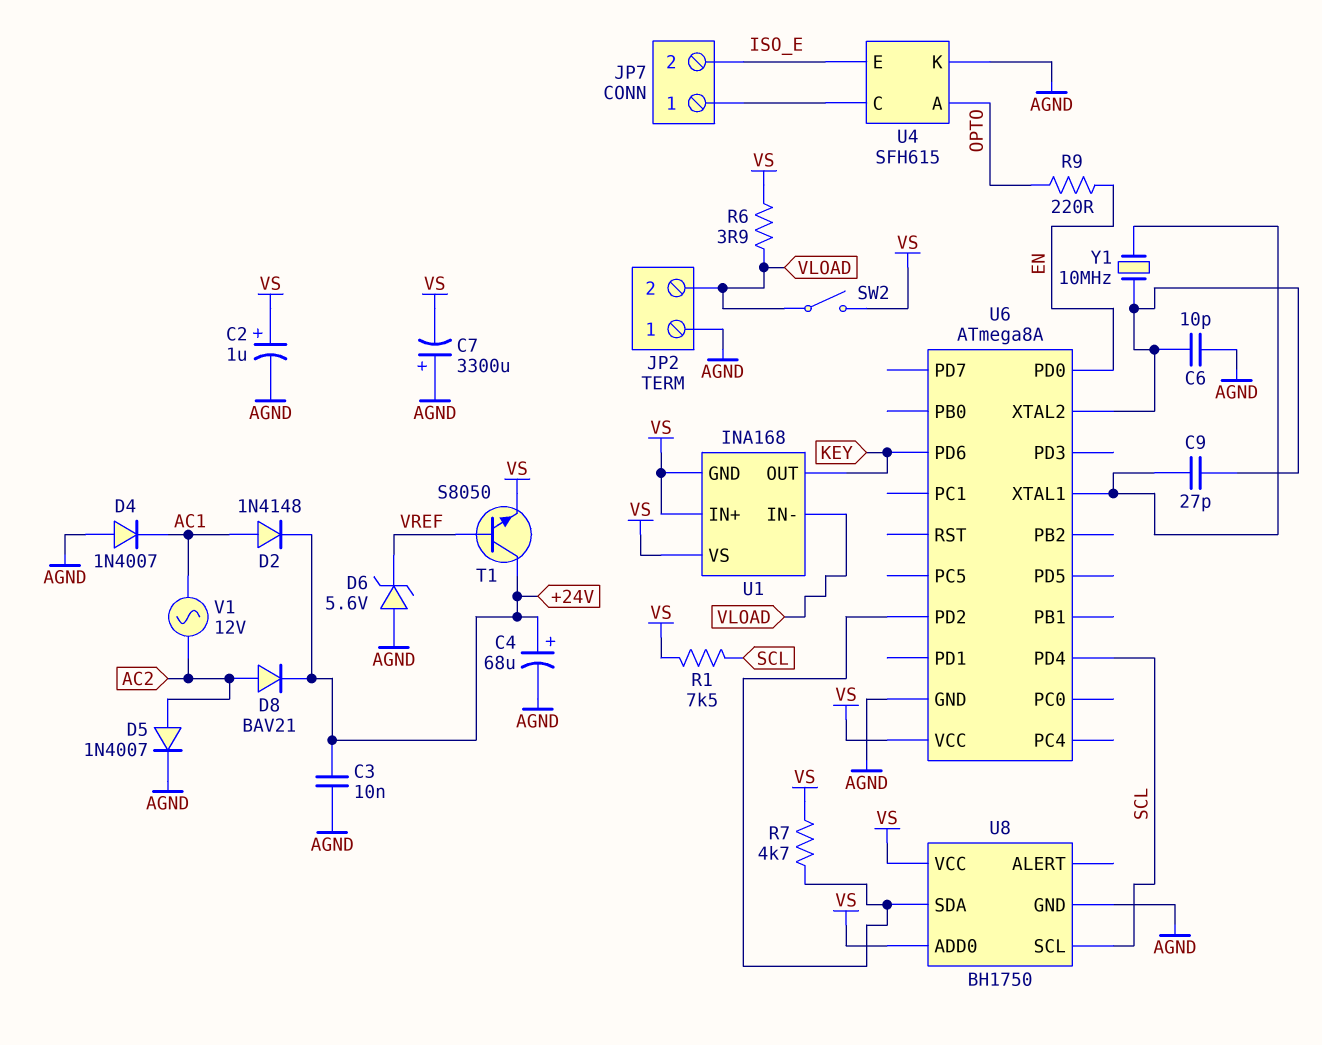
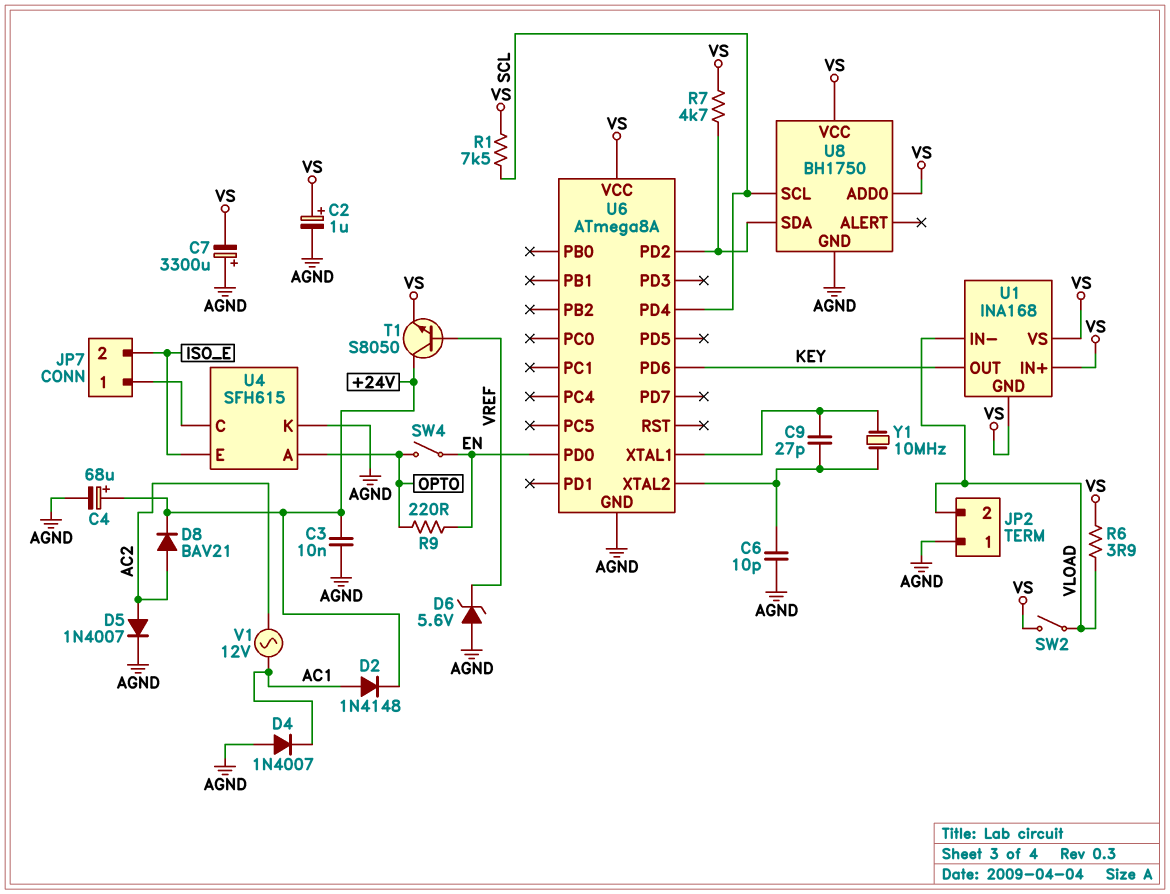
SW4: none -> switch (EN, OPTO)

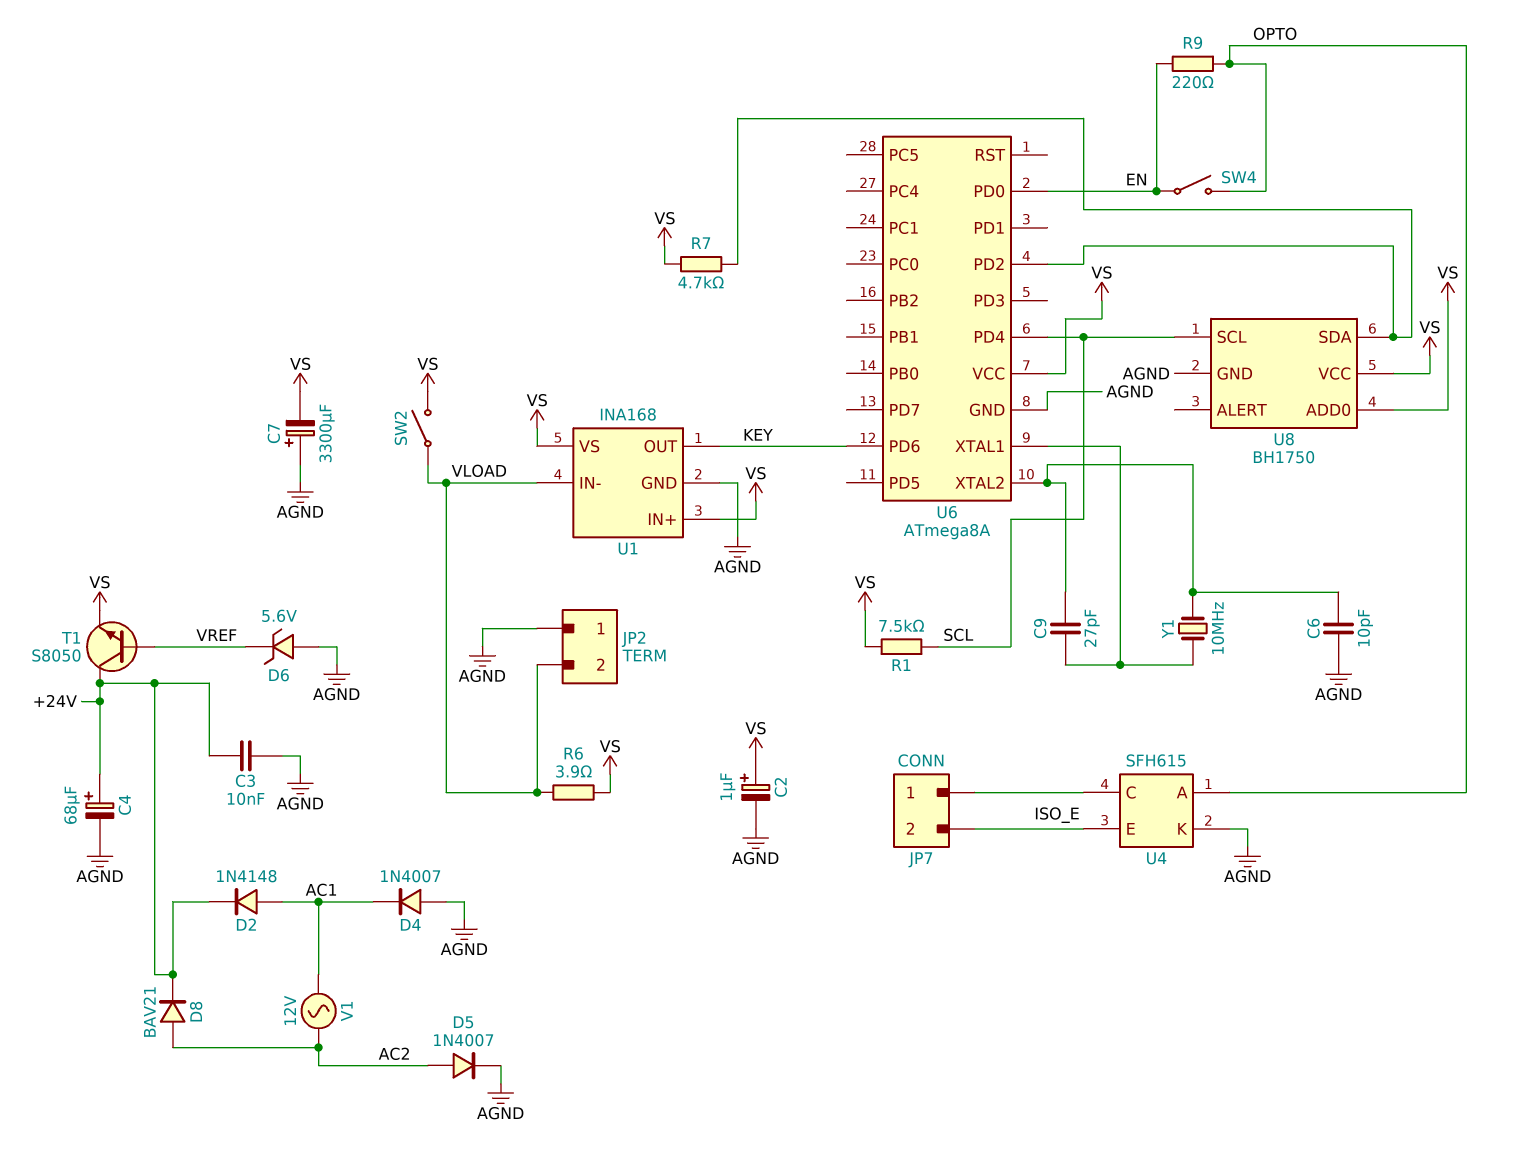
U1 pin GND: VS -> AGND

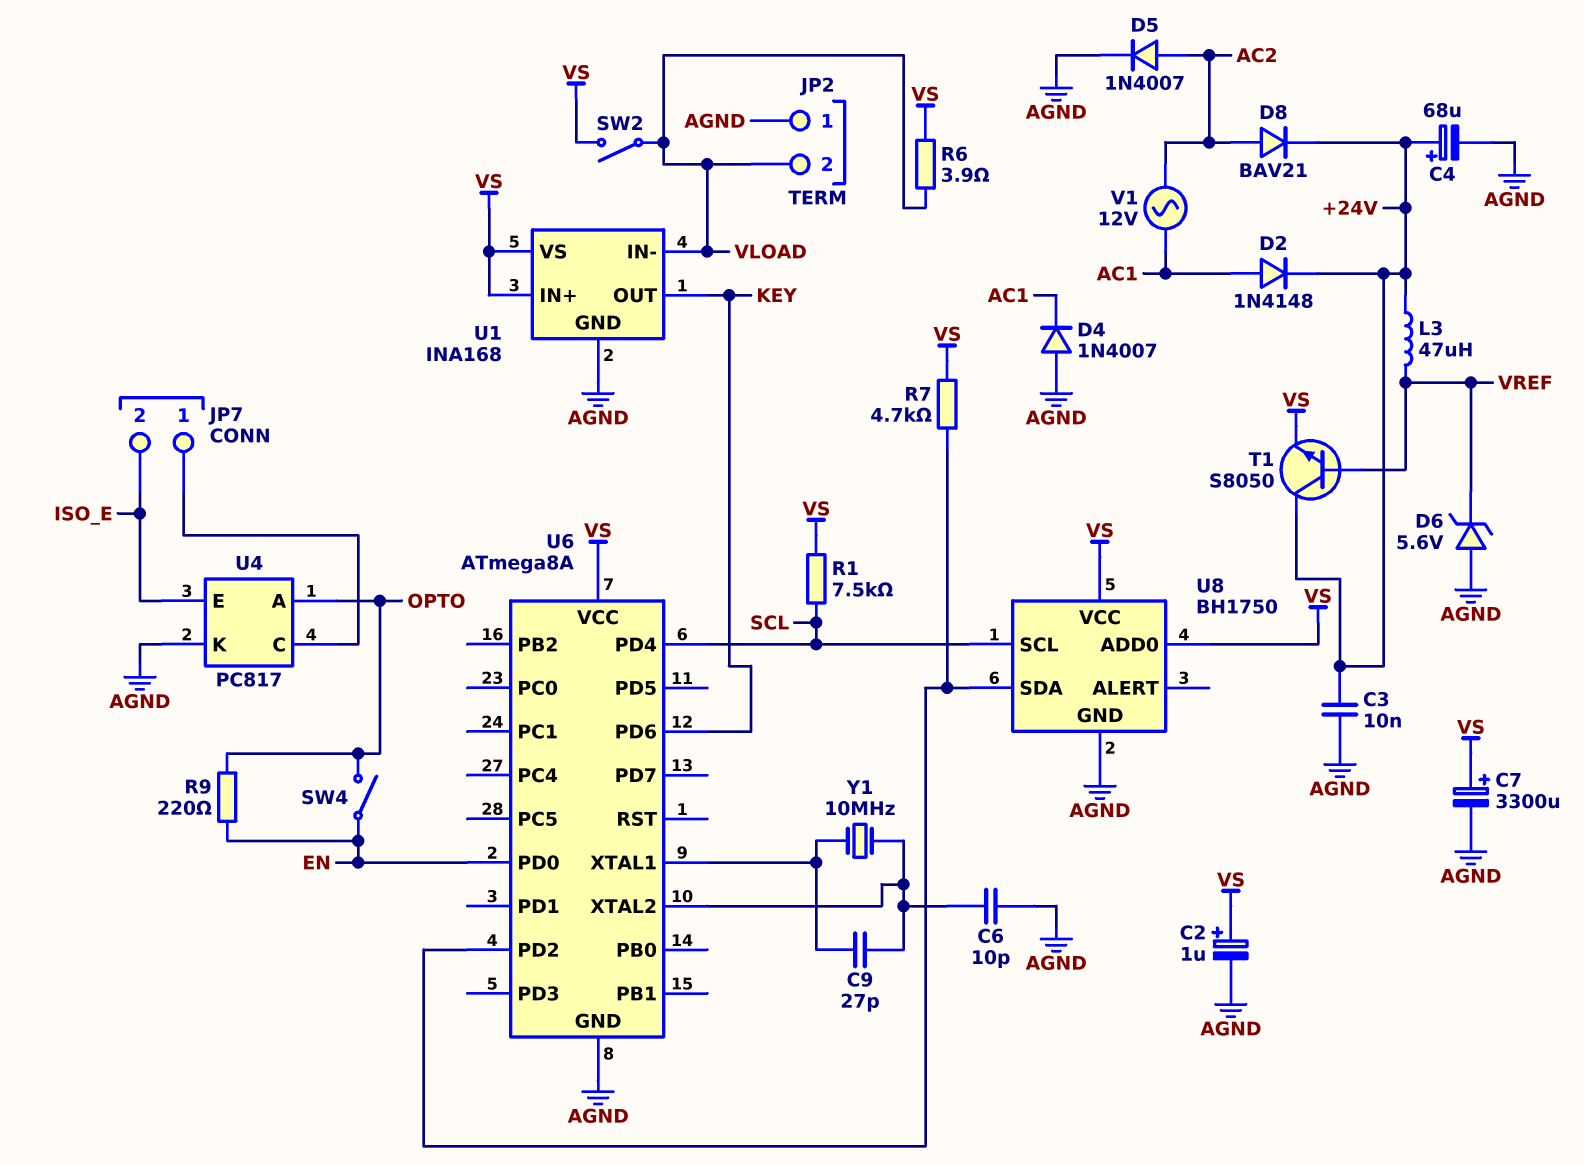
C7: 3300uF (plus AGND, minus VS) -> 3300uF (plus VS, minus AGND)
L3: none -> 47uH (+24V, VREF)
U4: SFH615 -> PC817

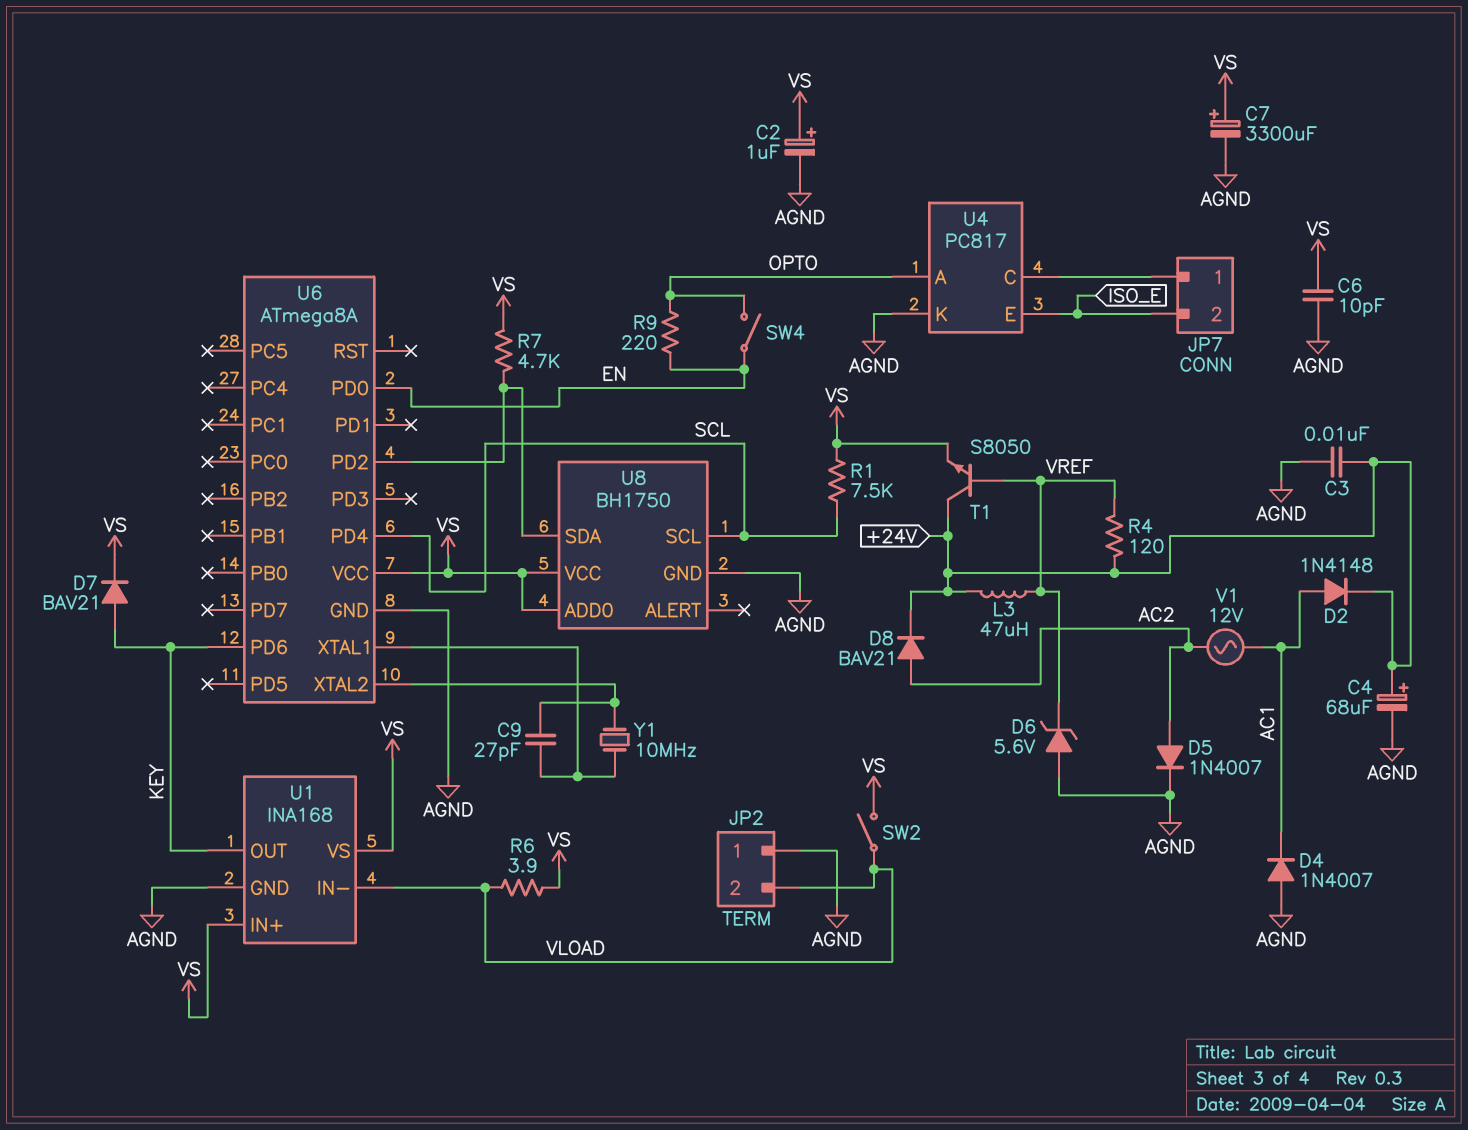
C6: 10pF (AGND, U6/XTAL2) -> 10pF (AGND, VS)
D7: none -> diode BAV21 (A KEY, K VS)
R4: none -> 120 (+24V, VREF)

